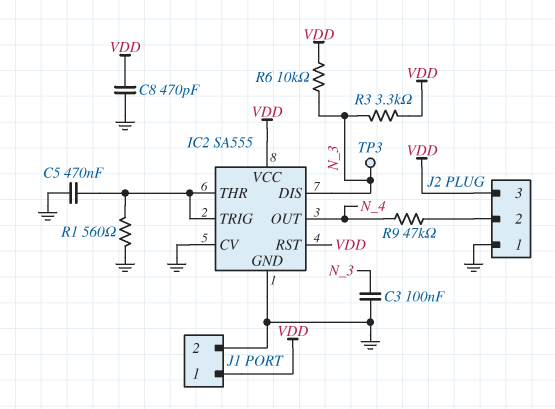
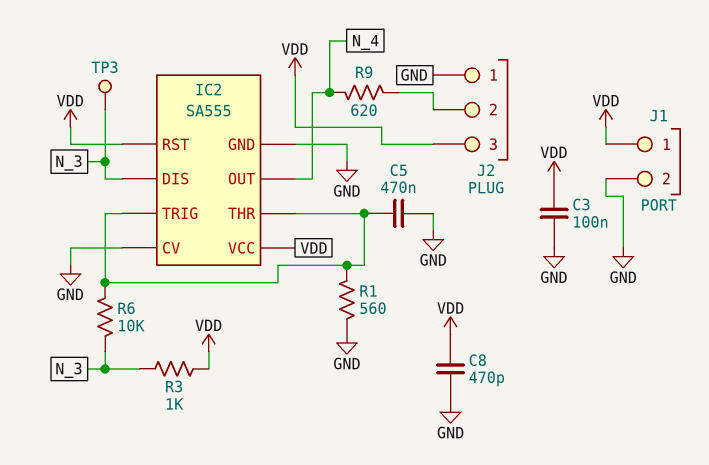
C3: 100nF (GND, N_3) -> 100nF (GND, VDD)
R3: 3.3k (N_3, VDD) -> 1k (N_3, VDD)
R6: 10k (N_3, VDD) -> 10k (IC2/THR, N_3)
R9: 47k (J2/2, N_4) -> 620 (J2/2, N_4)

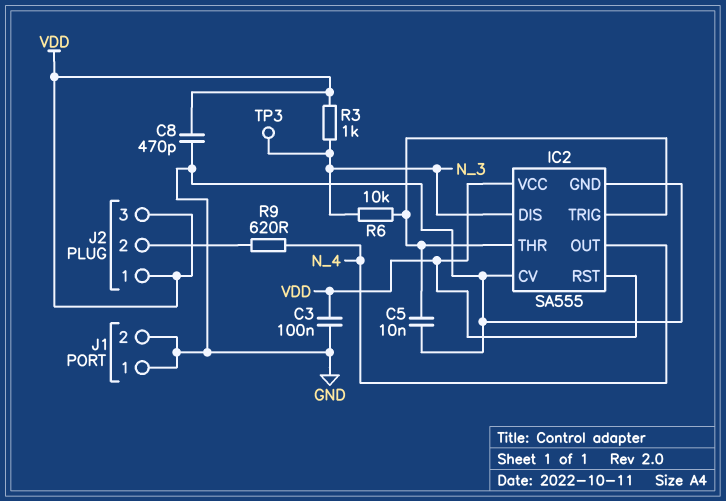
C5: 470nF (GND, IC2/THR) -> 10nF (GND, IC2/THR)
J1 pin 1: VDD -> GND
J2 pin 1: GND -> VDD
R1: 560 (GND, IC2/THR) -> none

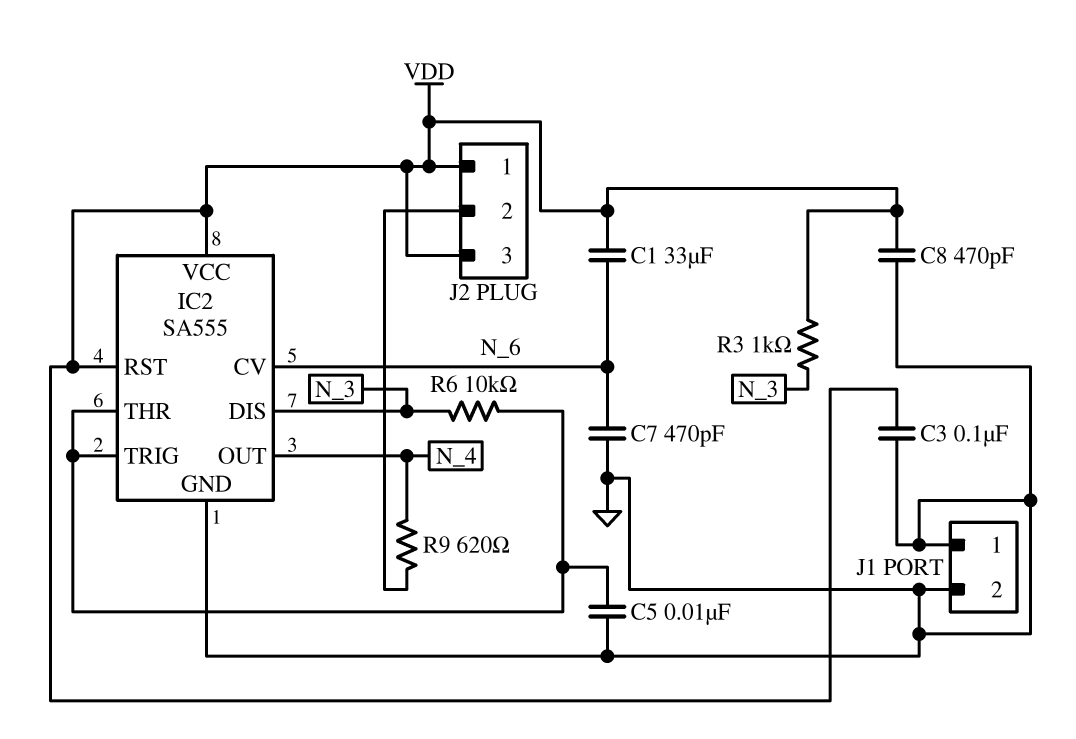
C1: none -> 33uF (N_6, VDD)
C7: none -> 470pF (GND, N_6)
IC2 pin CV: GND -> N_6
TP3: test point (N_3) -> none

